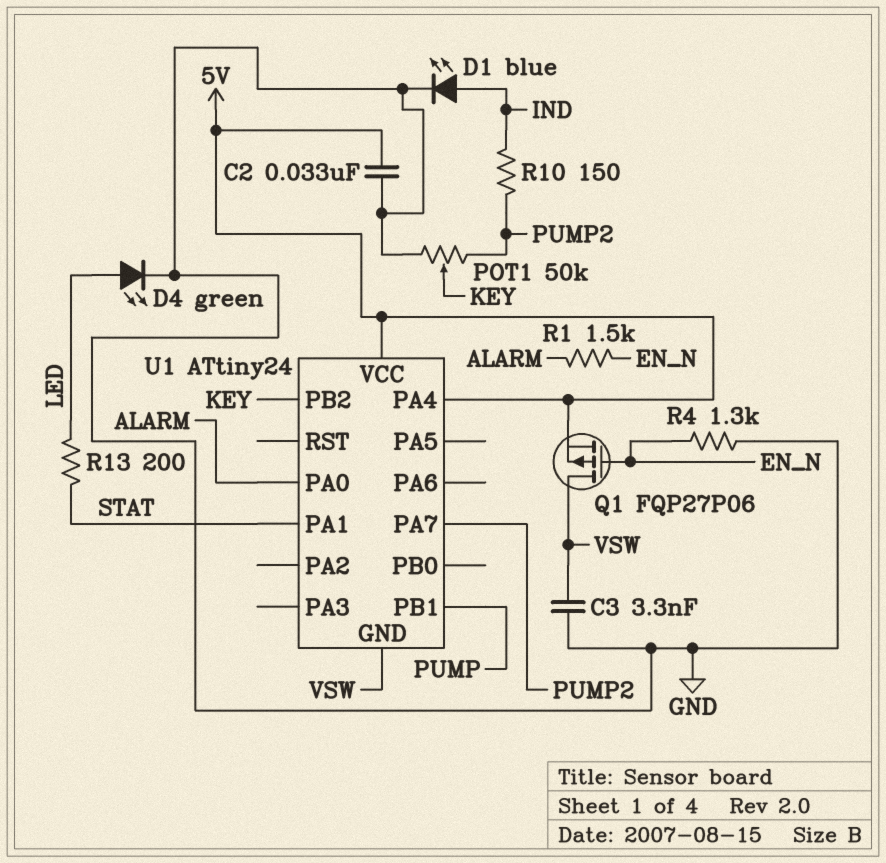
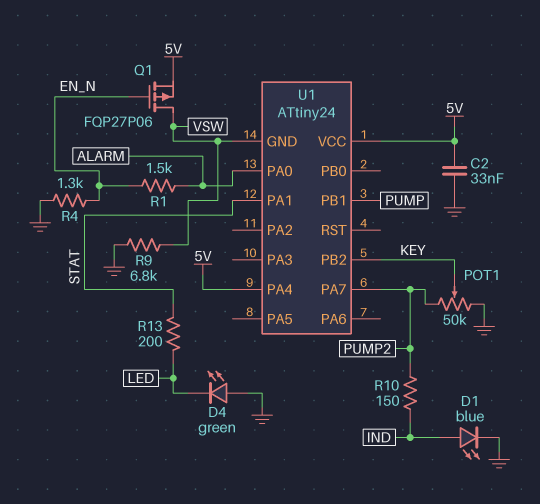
C3: 3.3nF (GND, VSW) -> none
D4: LED green (A LED, K GND) -> LED green (A GND, K LED)
R9: none -> 6.8k (GND, VSW)

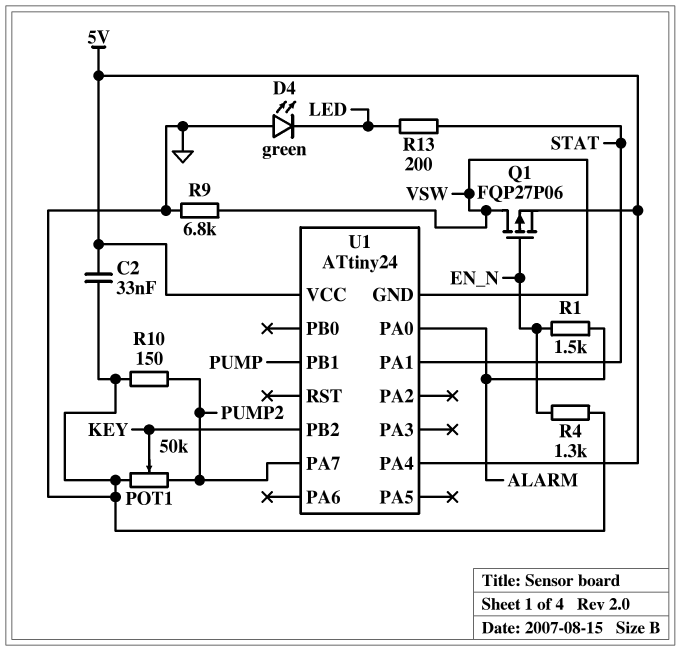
D1: LED blue (A IND, K GND) -> none
R10: 150 (IND, PUMP2) -> 150 (GND, PUMP2)

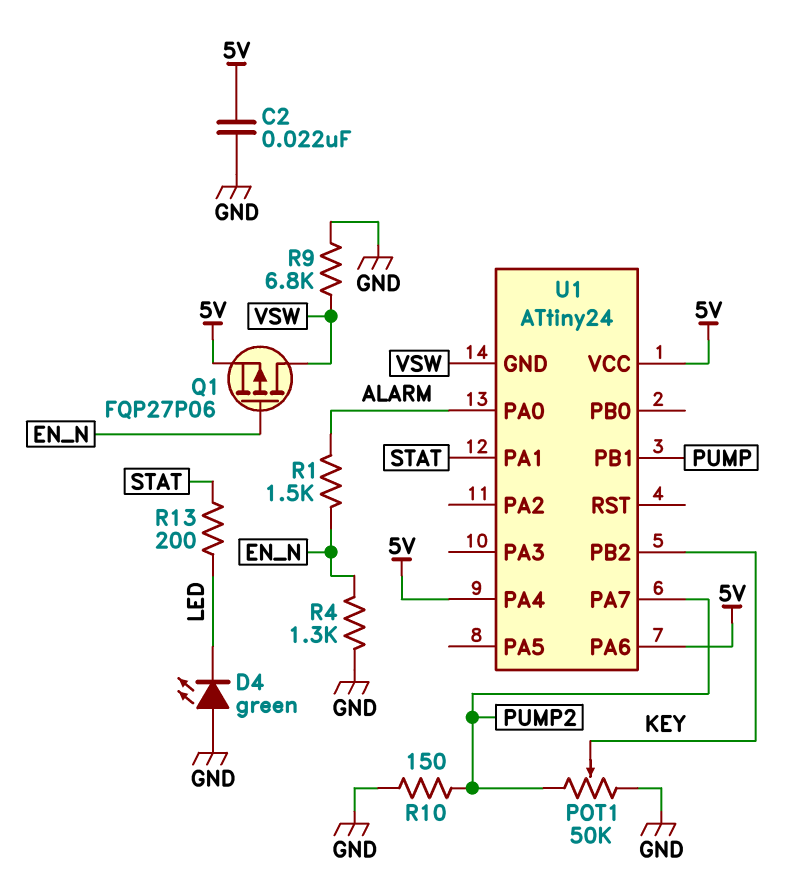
C2: 33nF (5V, GND) -> 22nF (5V, GND)
U1 pin PA6: none -> 5V

